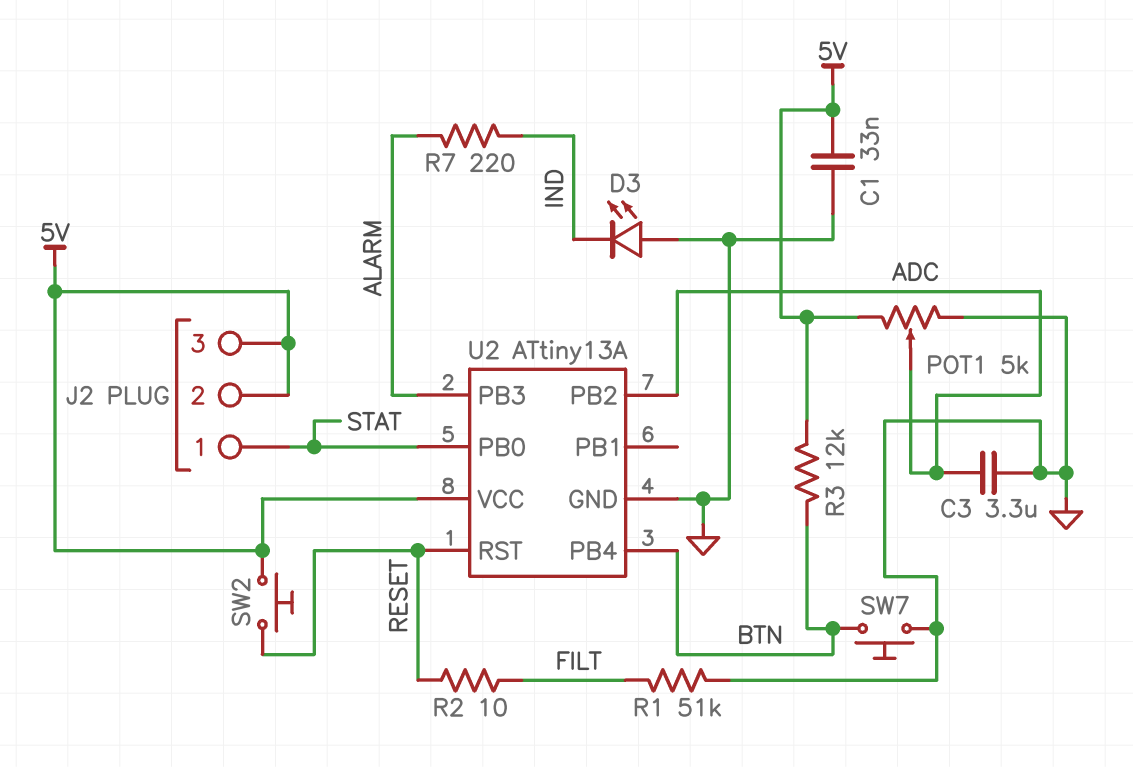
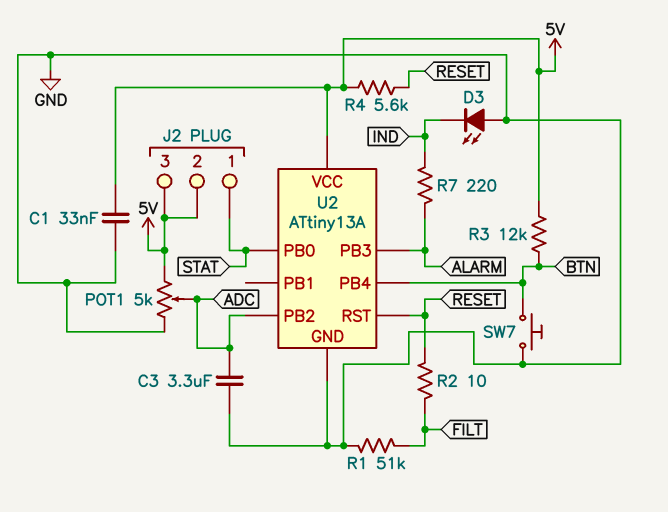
R4: none -> 5.6k (5V, RESET)
SW2: button (5V, RESET) -> none

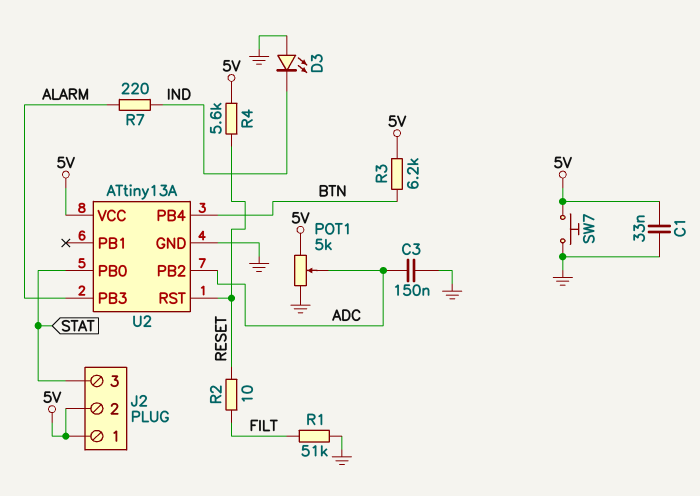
C3: 3.3uF (ADC, GND) -> 150nF (ADC, GND)
J2 pin 1: STAT -> 5V
J2 pin 3: 5V -> STAT
R3: 12k (5V, BTN) -> 6.2k (5V, BTN)
SW7: button (BTN, GND) -> button (5V, GND)

